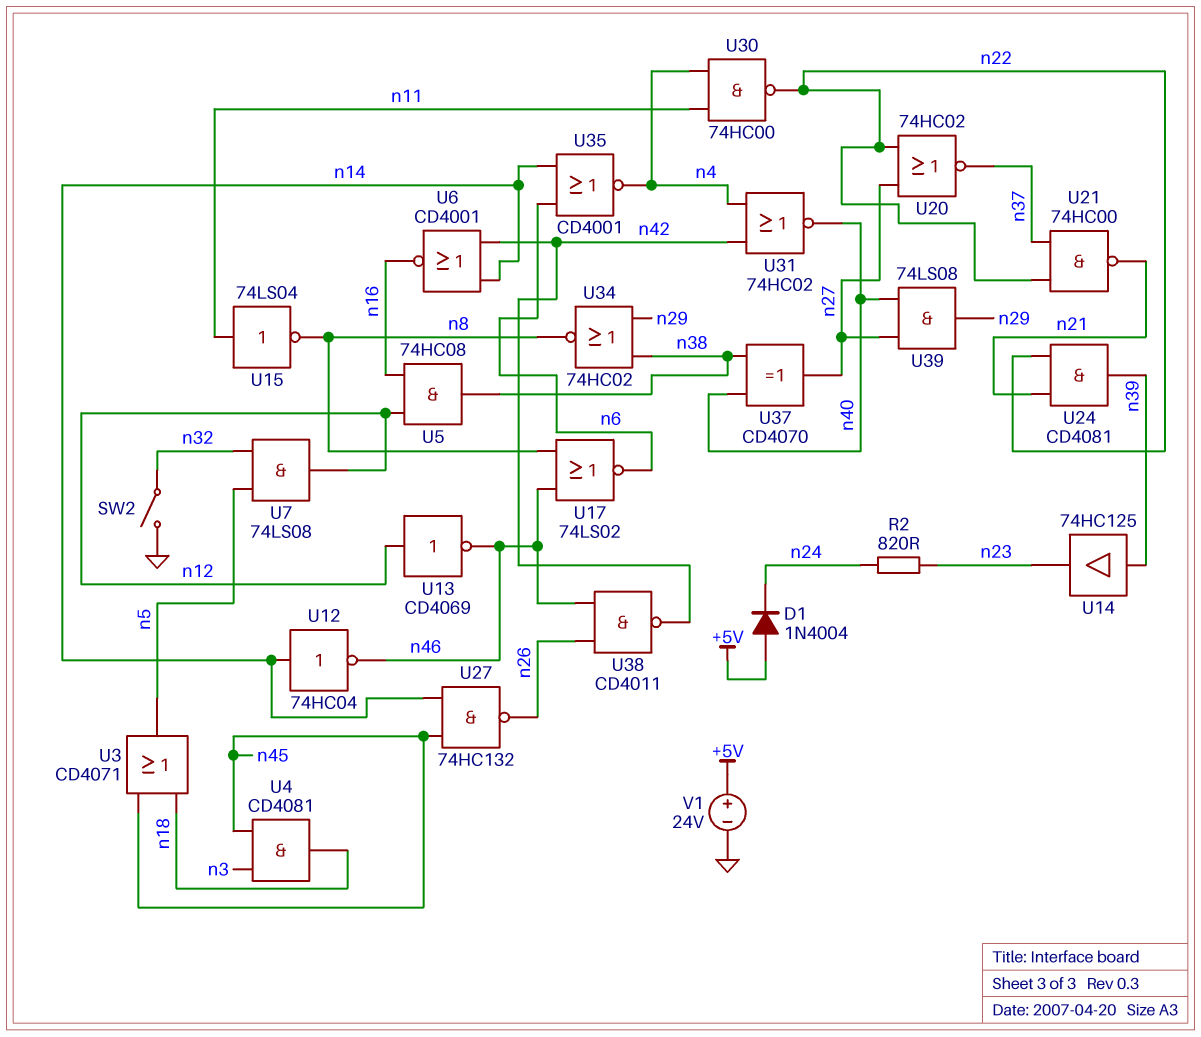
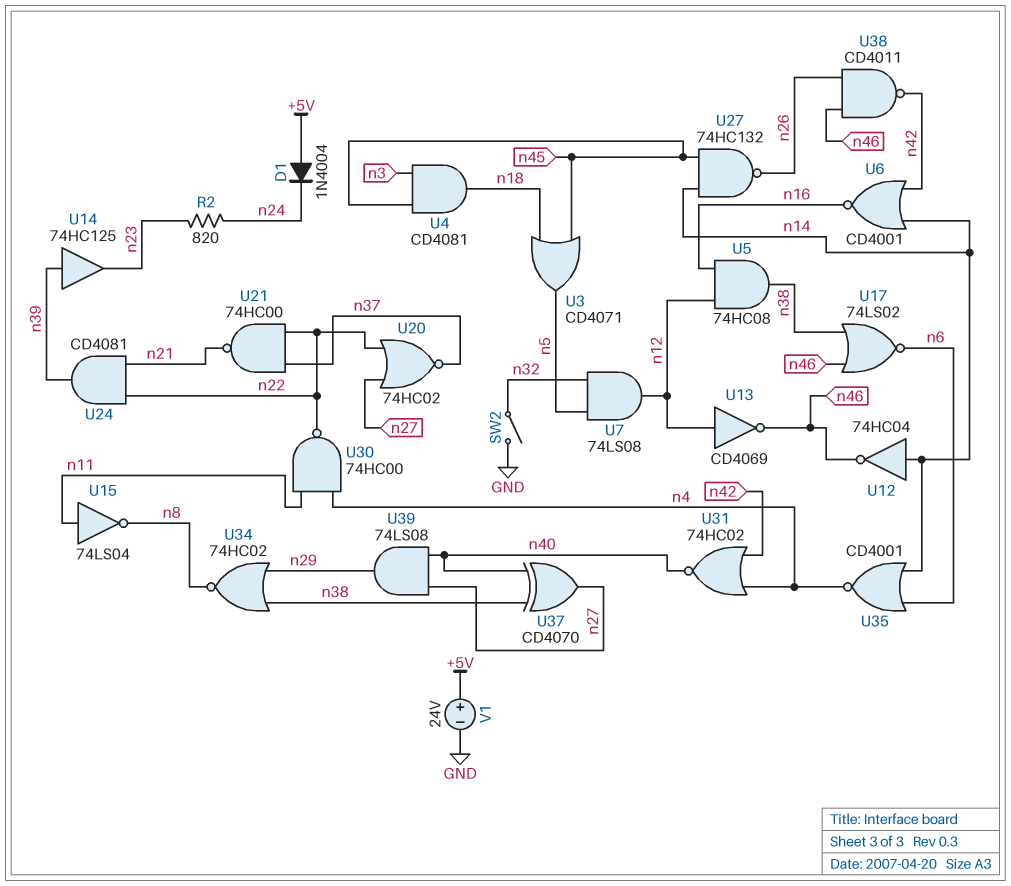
U17: NOR 74LS02 (in n8, in n46, out n6) -> NOR 74LS02 (in n38, in n46, out n6)

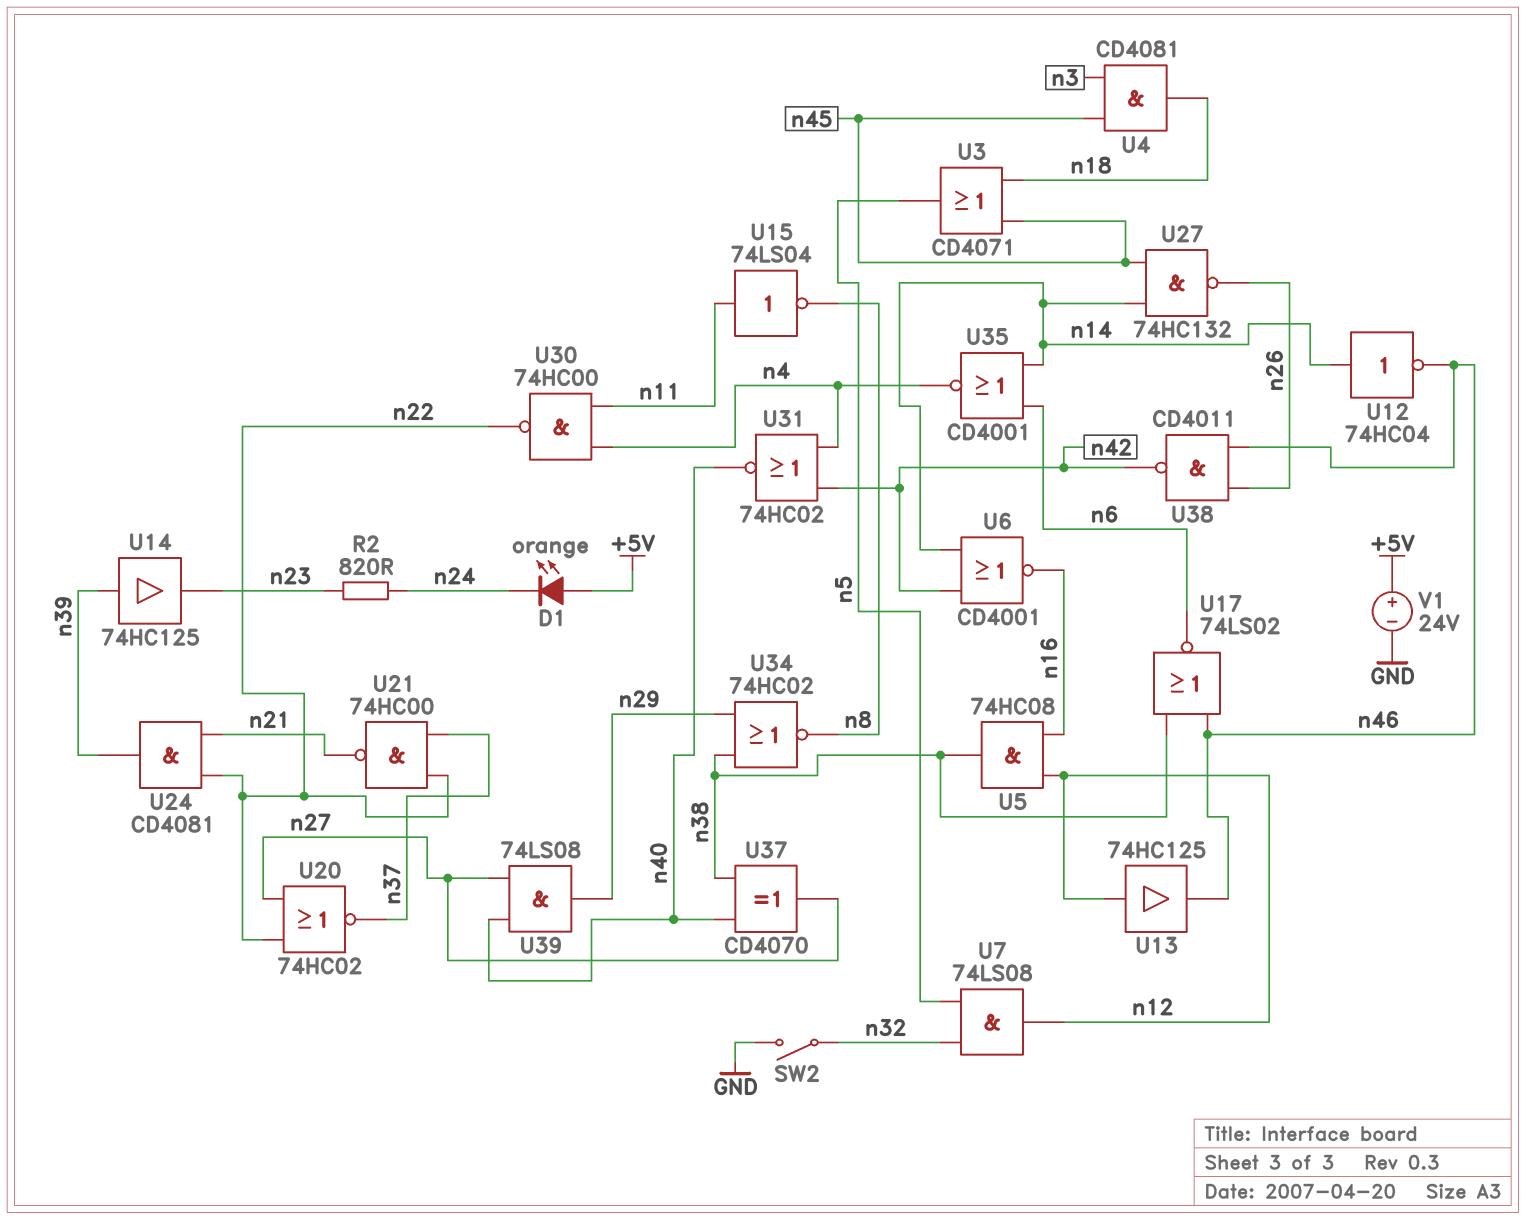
D1: diode 1N4004 (A +5V, K n24) -> LED orange (A +5V, K n24)
U13: NOT CD4069 (in n12, out n46) -> buffer 74HC125 (in n12, out n46)

